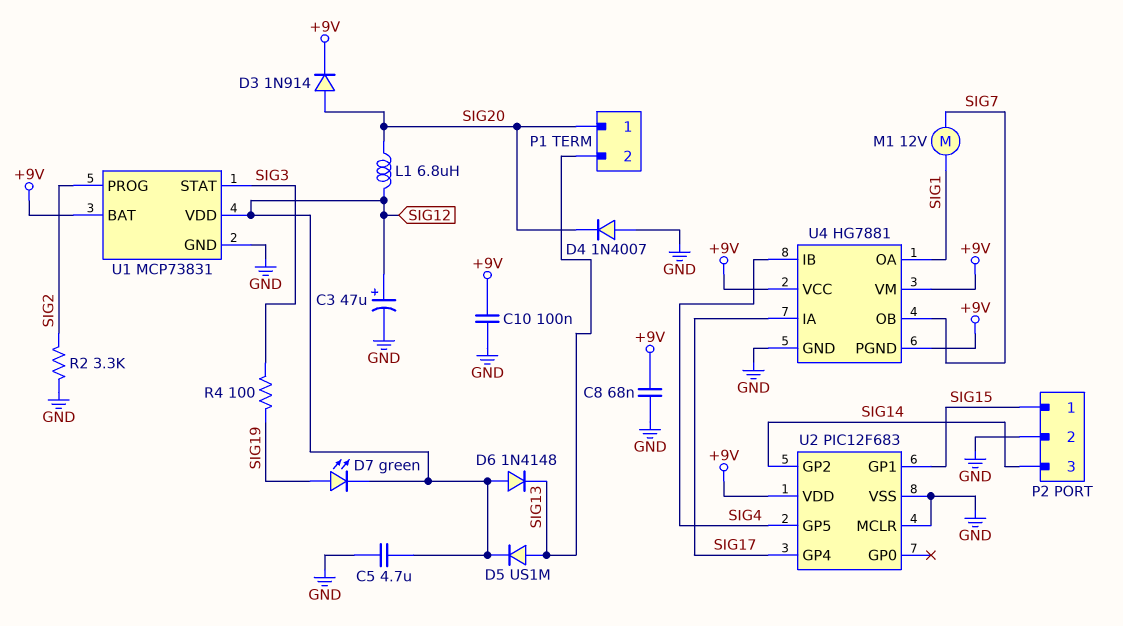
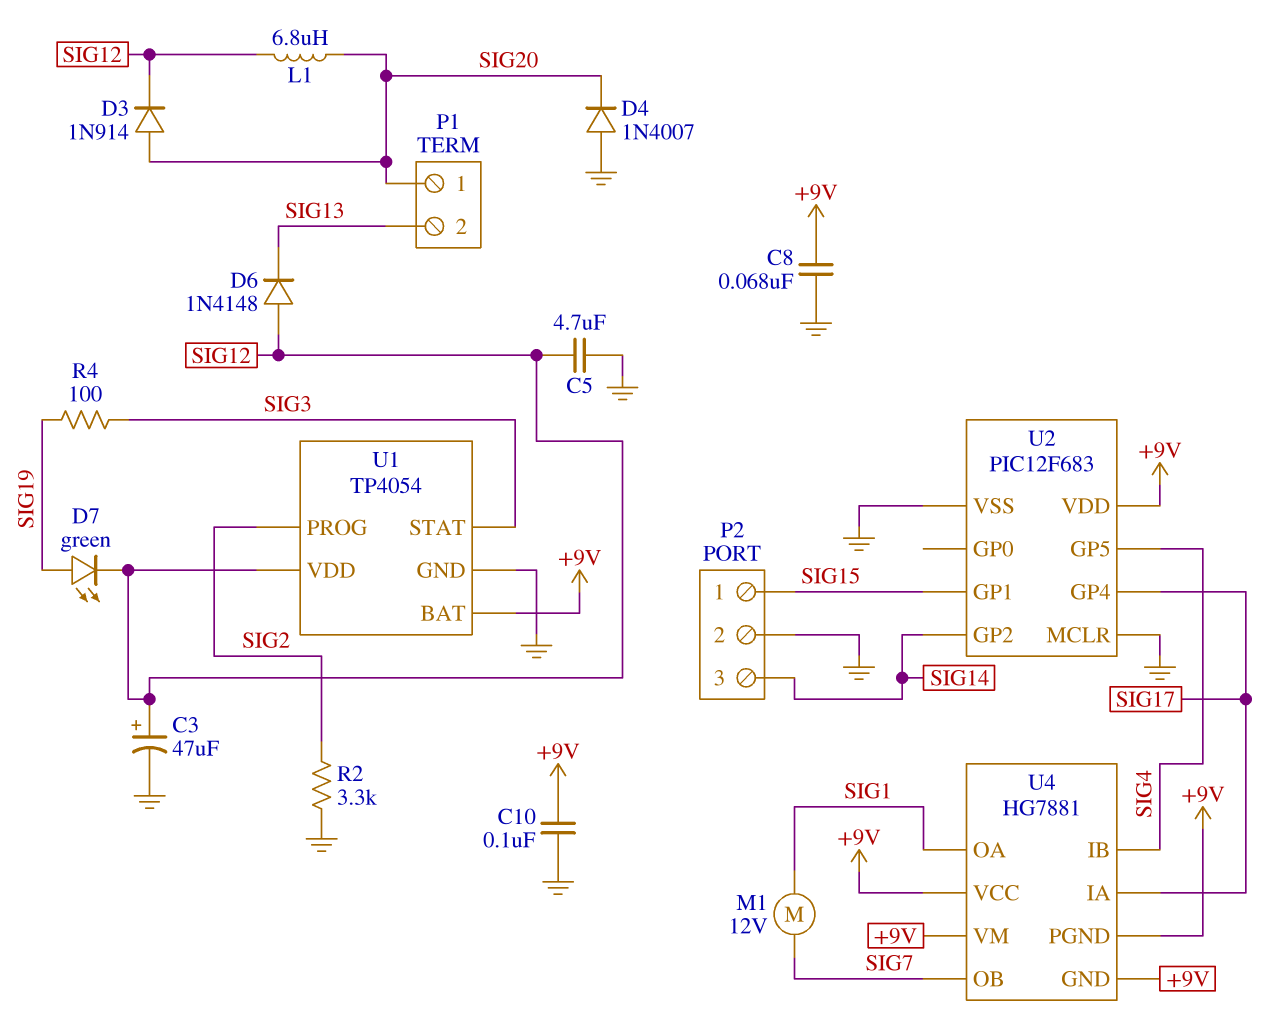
D3: diode 1N914 (A SIG20, K +9V) -> diode 1N914 (A SIG20, K SIG12)
D5: diode US1M (A SIG13, K SIG12) -> none
U1: MCP73831 -> TP4054
U4 pin GND: GND -> +9V

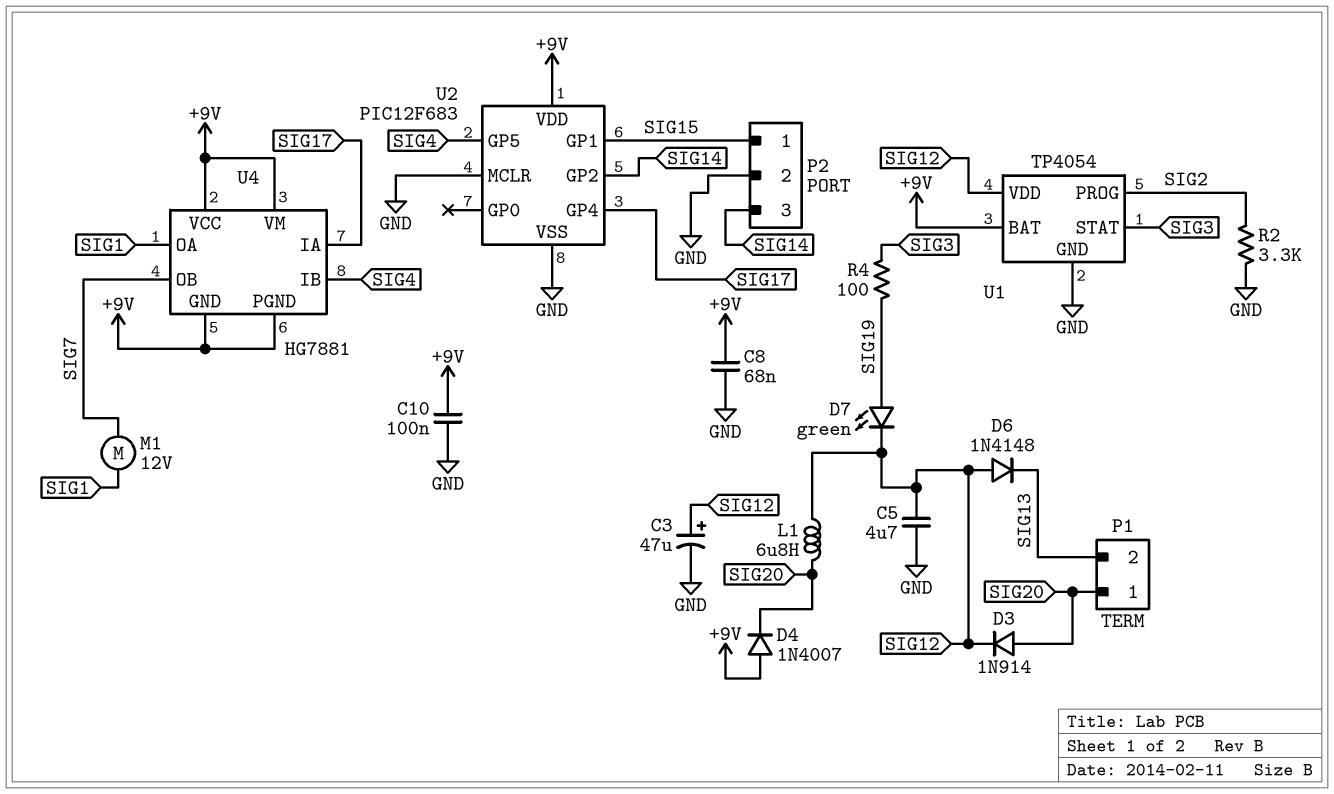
D4: diode 1N4007 (A GND, K SIG20) -> diode 1N4007 (A +9V, K SIG20)

